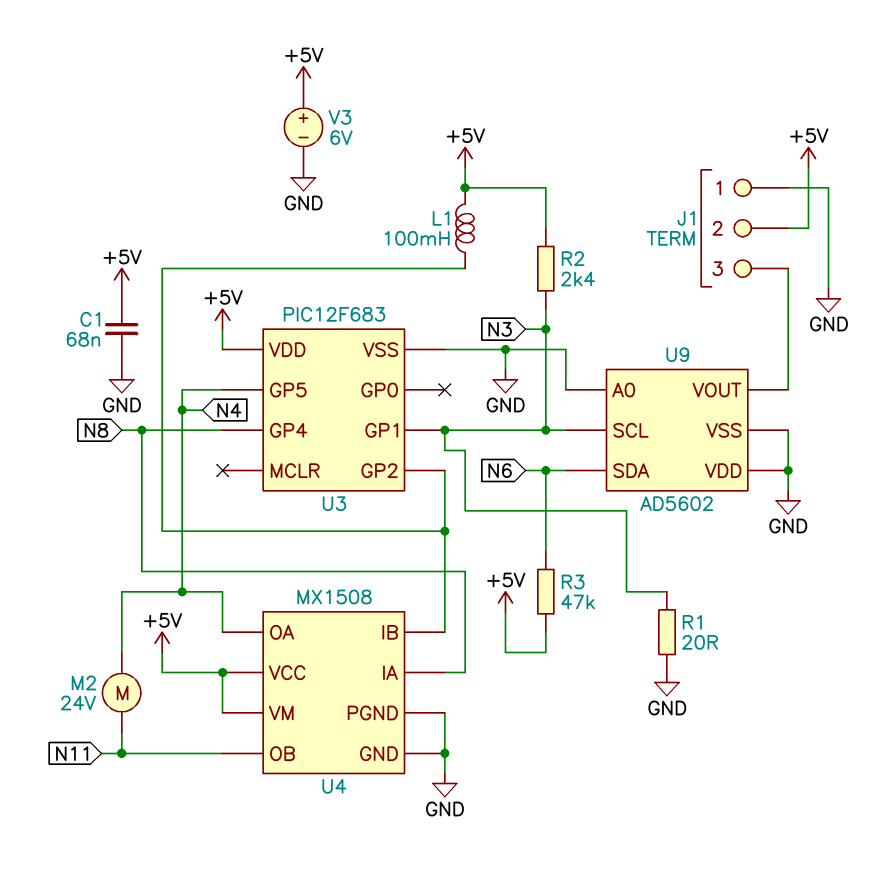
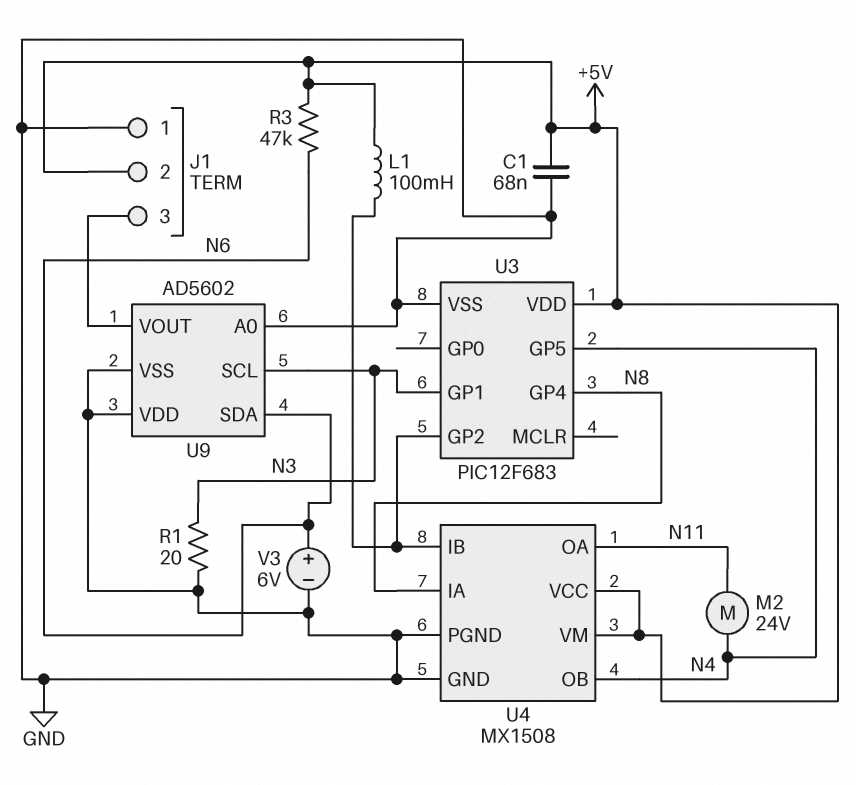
R2: 2.4k (+5V, N3) -> none
U4 pin OA: N4 -> N11
U4 pin OB: N11 -> N4
V3: 6V (plus +5V, minus GND) -> 6V (plus N6, minus GND)

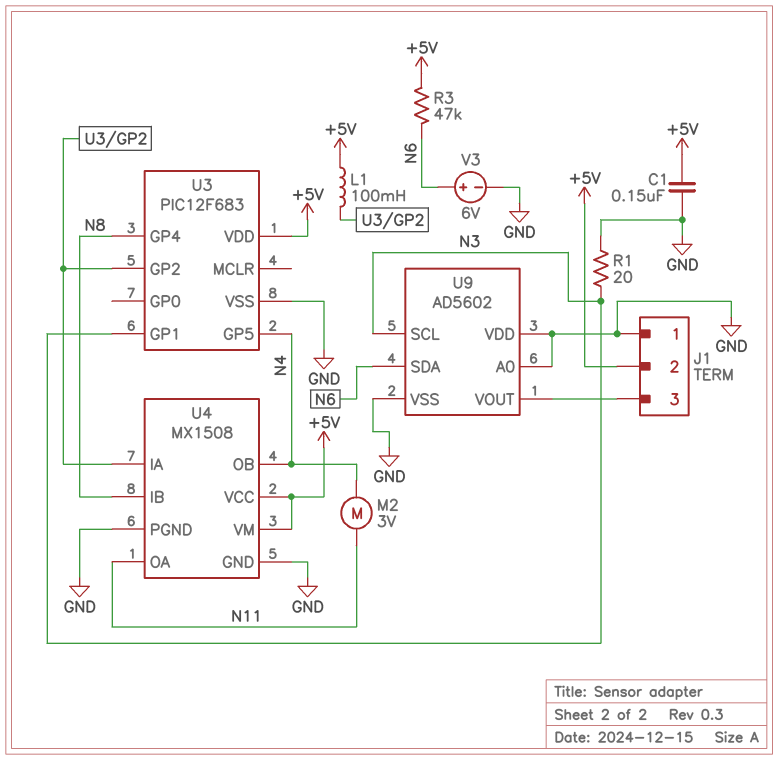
C1: 68nF (+5V, GND) -> 150nF (+5V, GND)
M2: motor 24V (N4, N11) -> motor 3V (N4, N11)
U4 pin IA: N8 -> U3/GP2
U4 pin IB: U3/GP2 -> N8

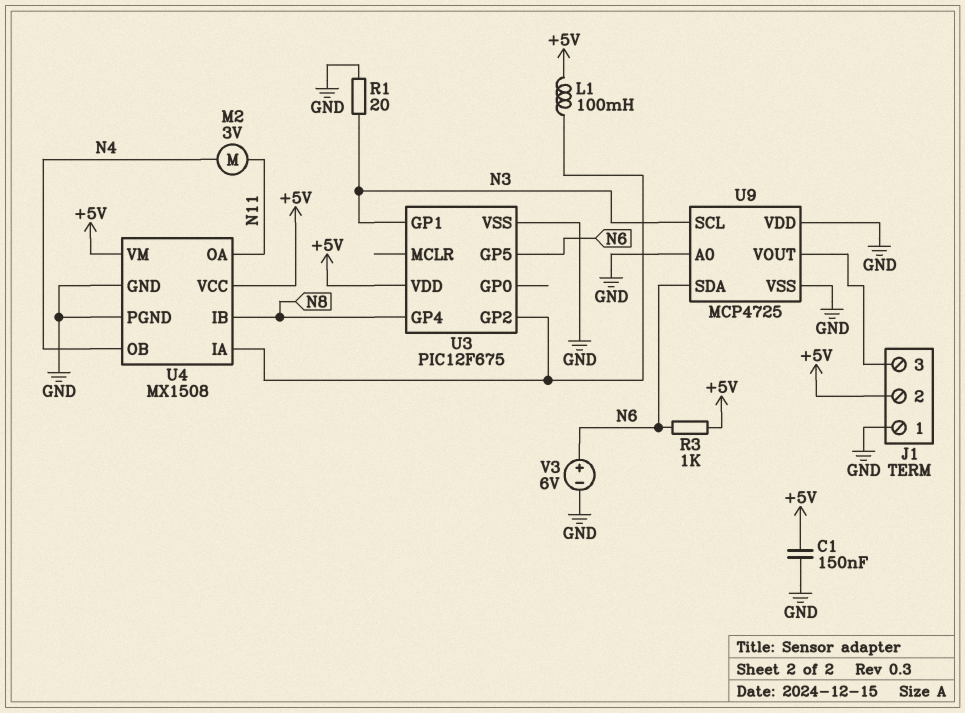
R3: 47k (+5V, N6) -> 1k (+5V, N6)
U3: PIC12F683 -> PIC12F675
U3 pin GP5: N4 -> N6
U9: AD5602 -> MCP4725

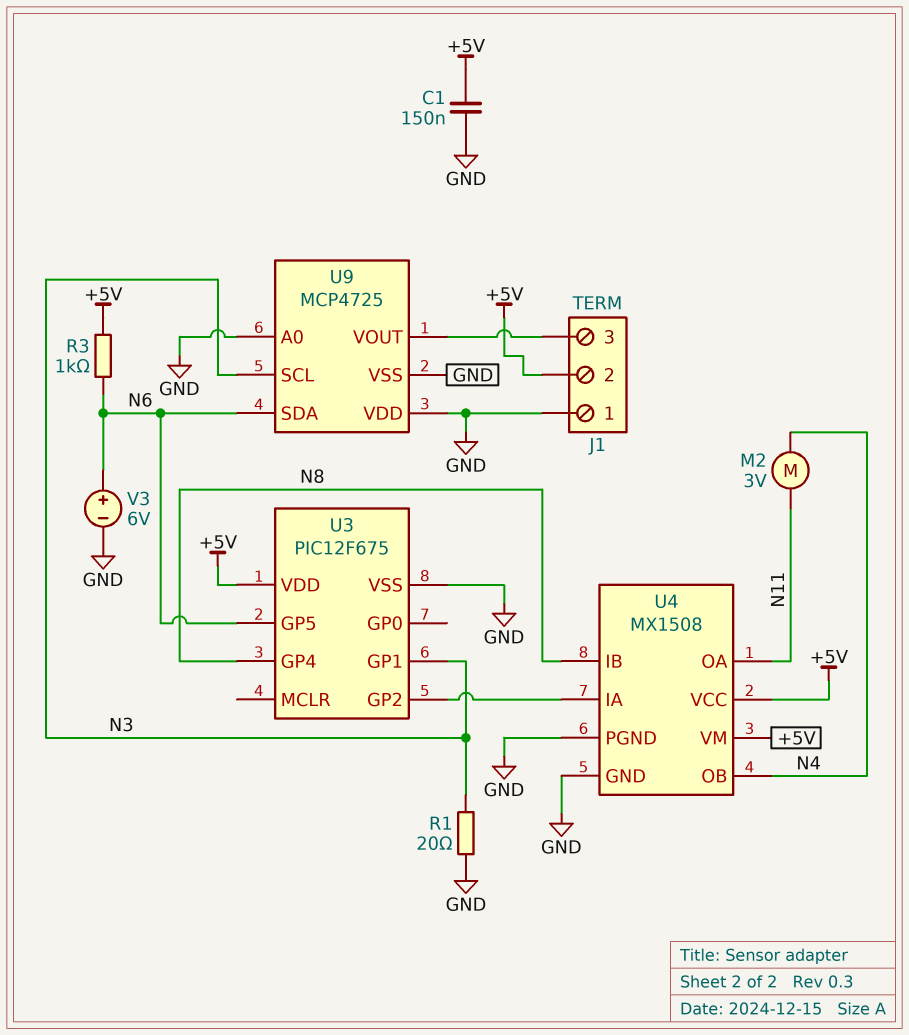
L1: 100mH (+5V, U3/GP2) -> none

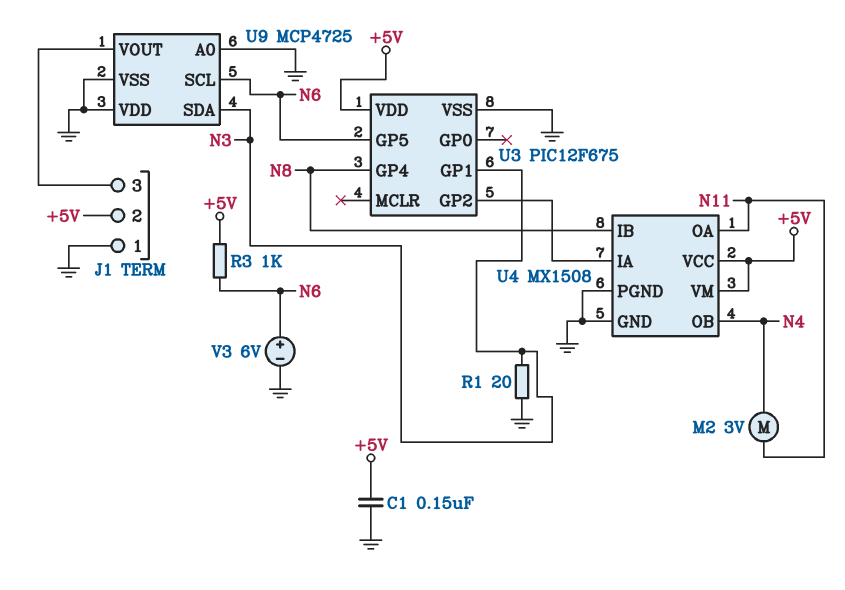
U9 pin SCL: N3 -> N6
U9 pin SDA: N6 -> N3

